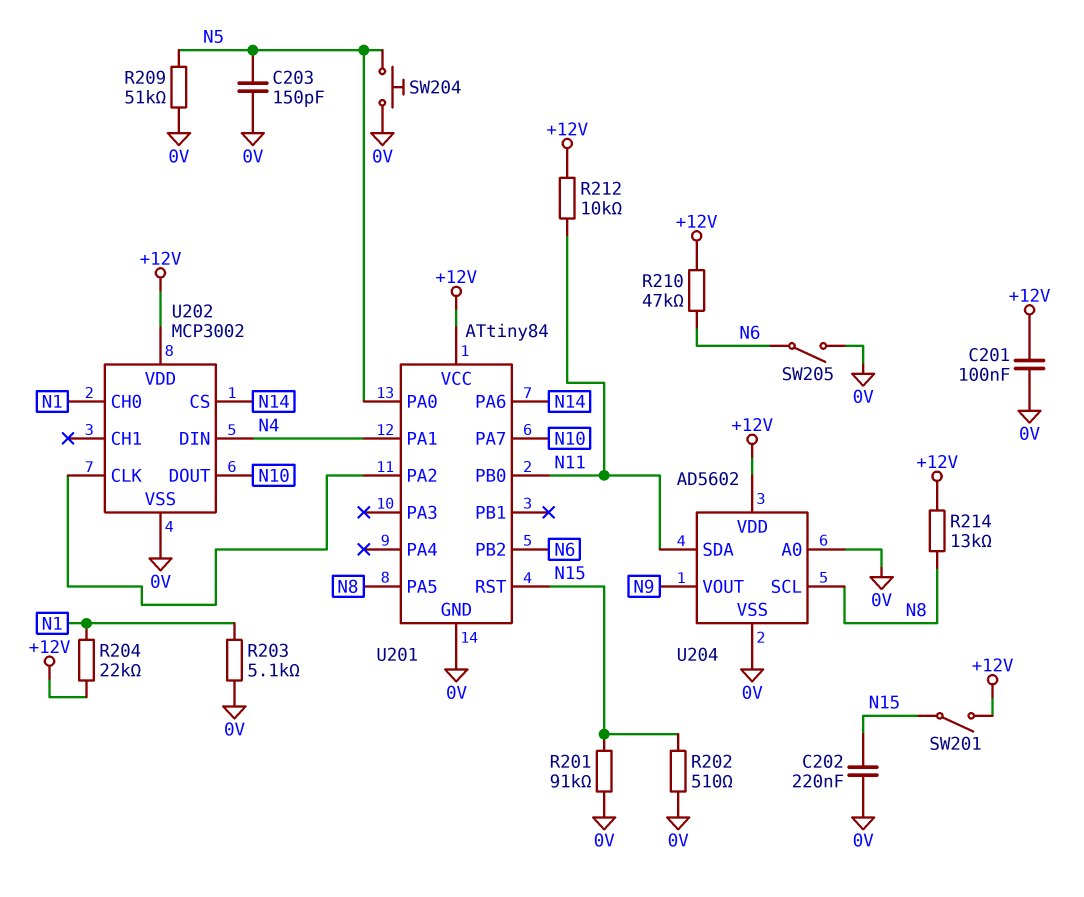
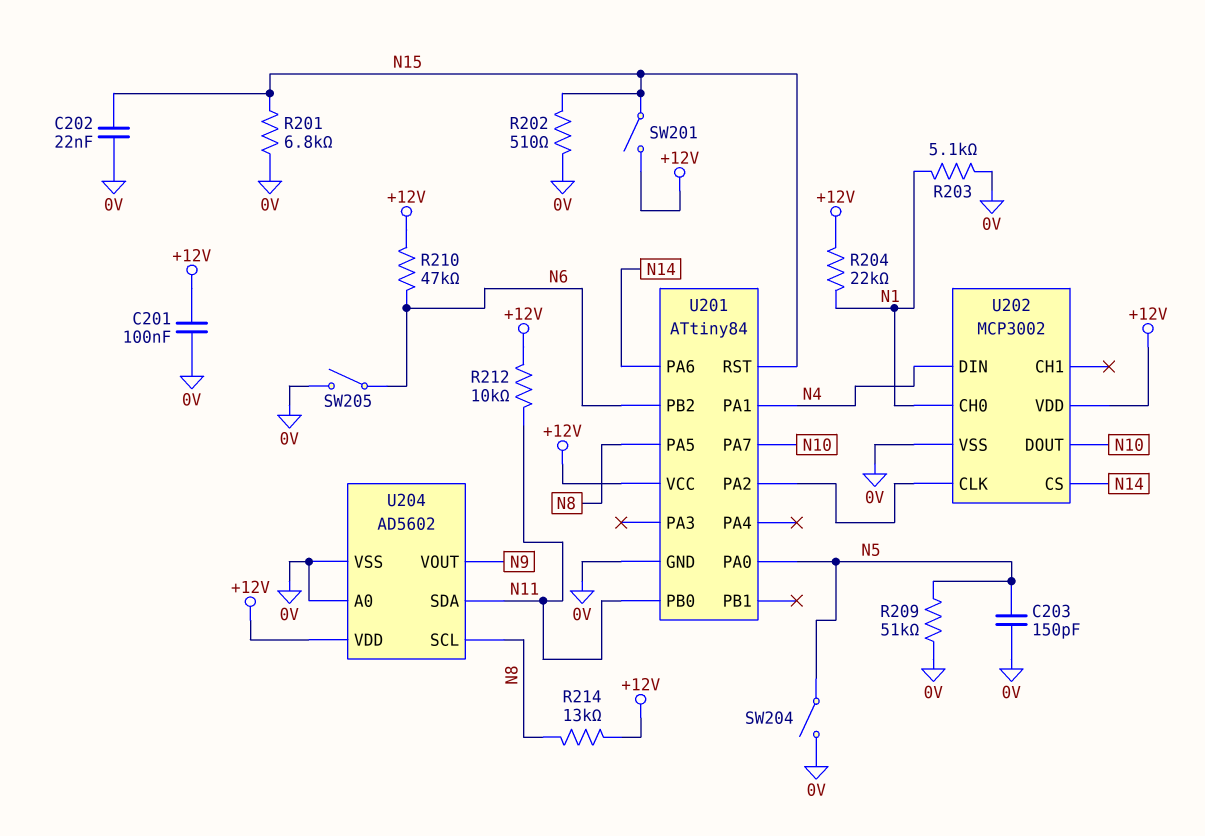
C202: 220nF (0V, N15) -> 22nF (0V, N15)
R201: 91k (0V, N15) -> 6.8k (0V, N15)
SW204: button (0V, N5) -> switch (0V, N5)

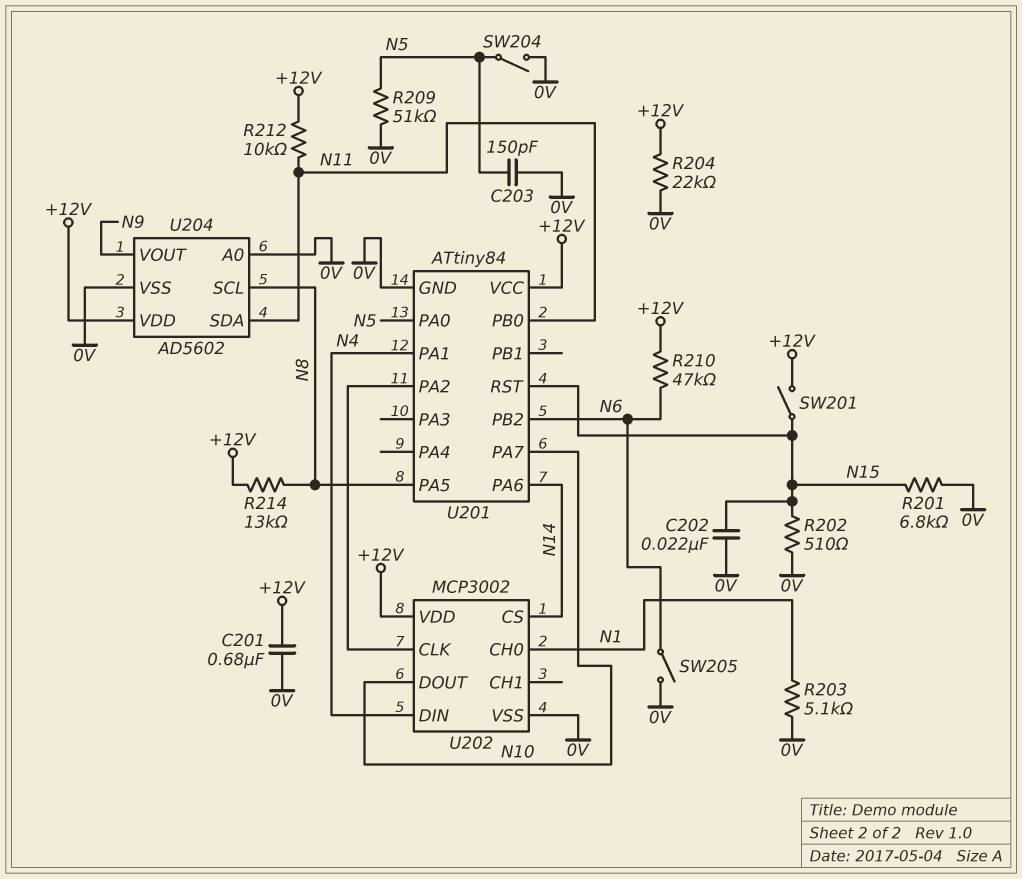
C201: 100nF (+12V, 0V) -> 680nF (+12V, 0V)
R204: 22k (+12V, N1) -> 22k (+12V, 0V)

